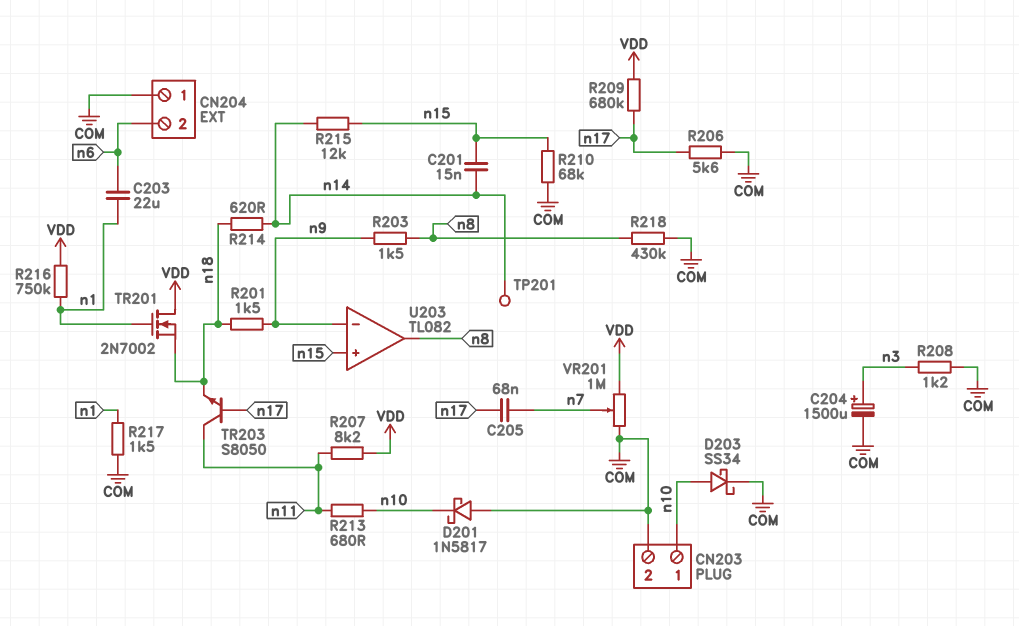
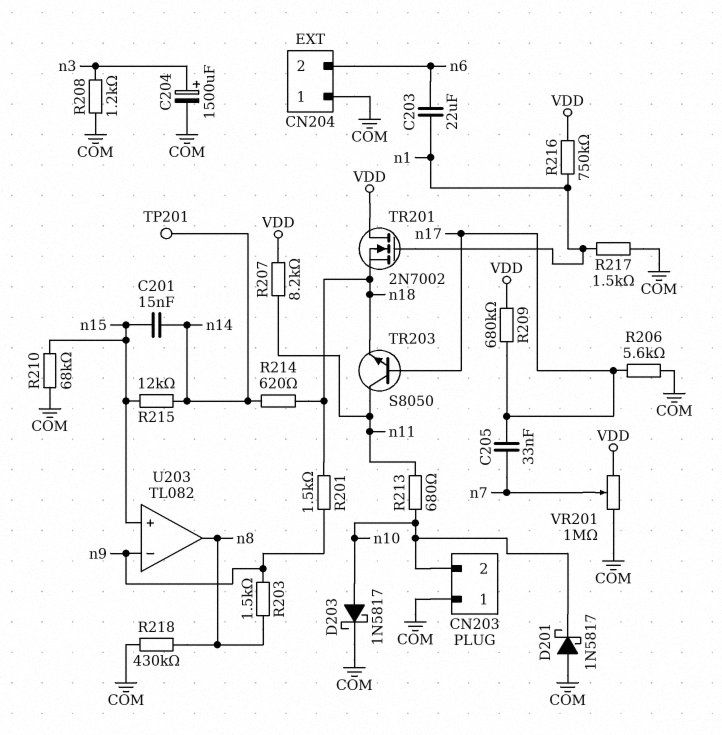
C205: 68nF (n7, n17) -> 33nF (n7, n17)
CN203 pin 1: n10 -> COM
CN203 pin 2: COM -> n10
D203: schottky SS34 (A n10, K COM) -> schottky 1N5817 (A n10, K COM)

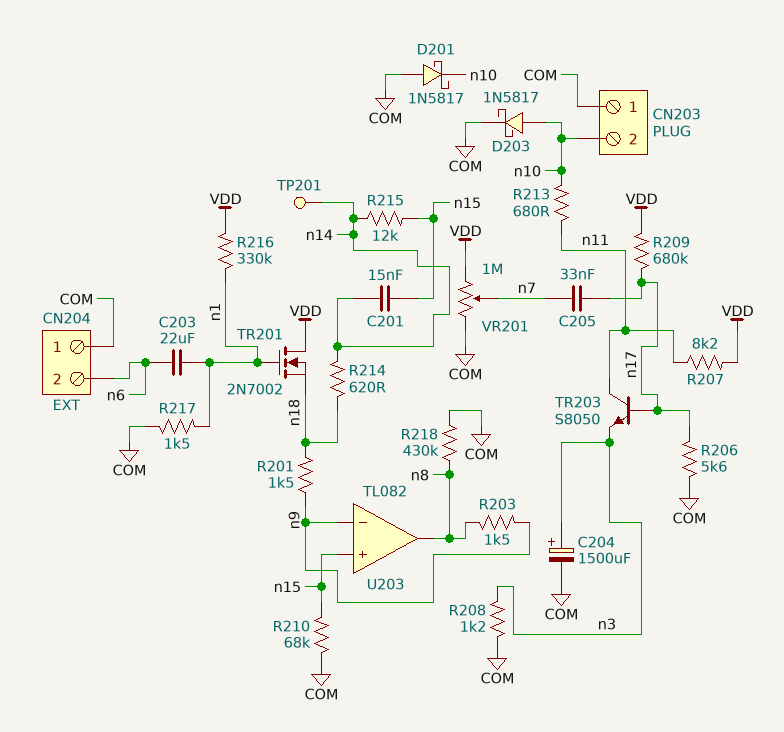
R216: 750k (VDD, n1) -> 330k (VDD, n1)
TR203: NPN S8050 (B n17, C n11, E n18) -> NPN S8050 (B n17, C n11, E n3)

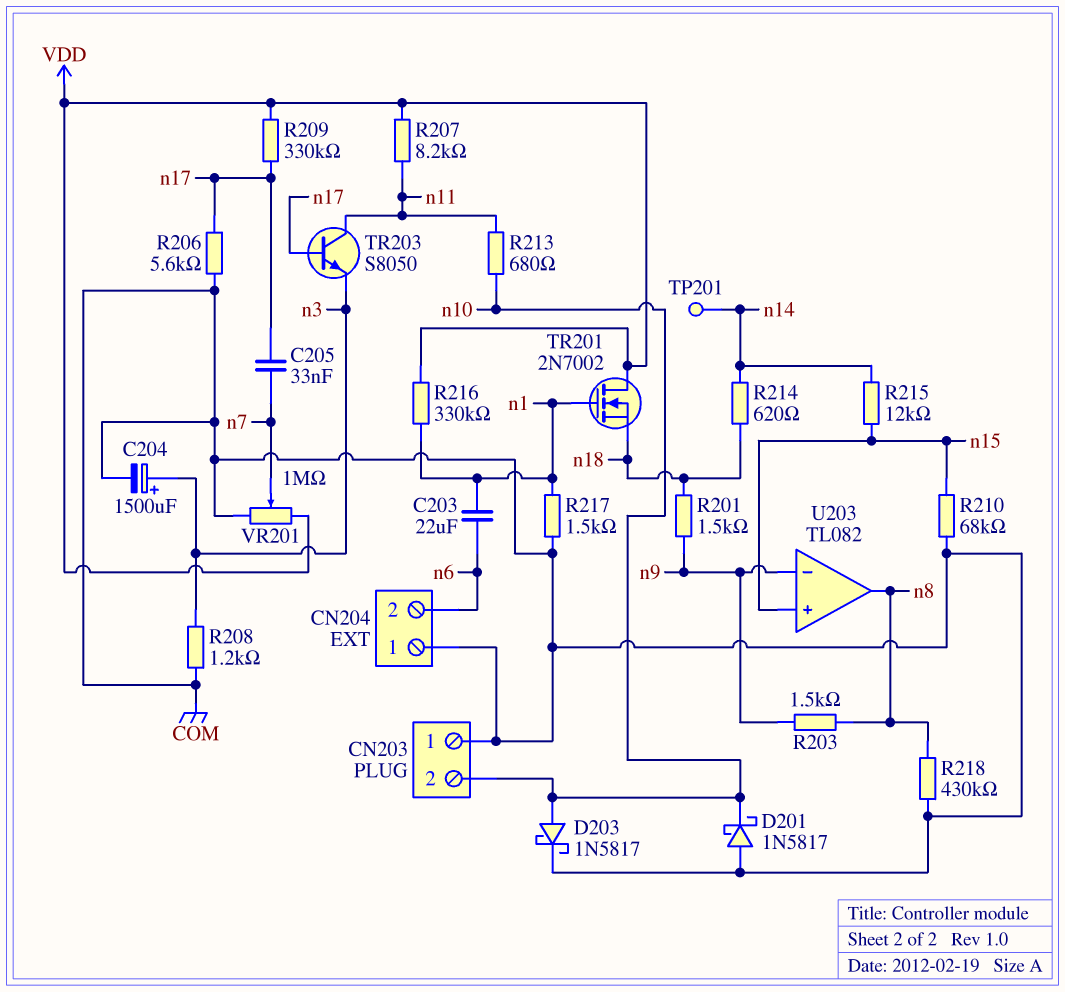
C201: 15nF (n14, n15) -> none
R209: 680k (VDD, n17) -> 330k (VDD, n17)

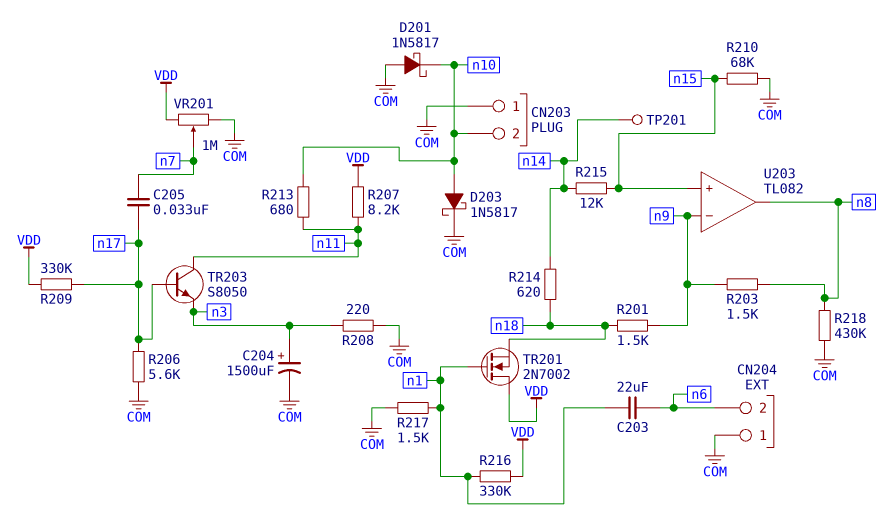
R208: 1.2k (COM, n3) -> 220 (COM, n3)

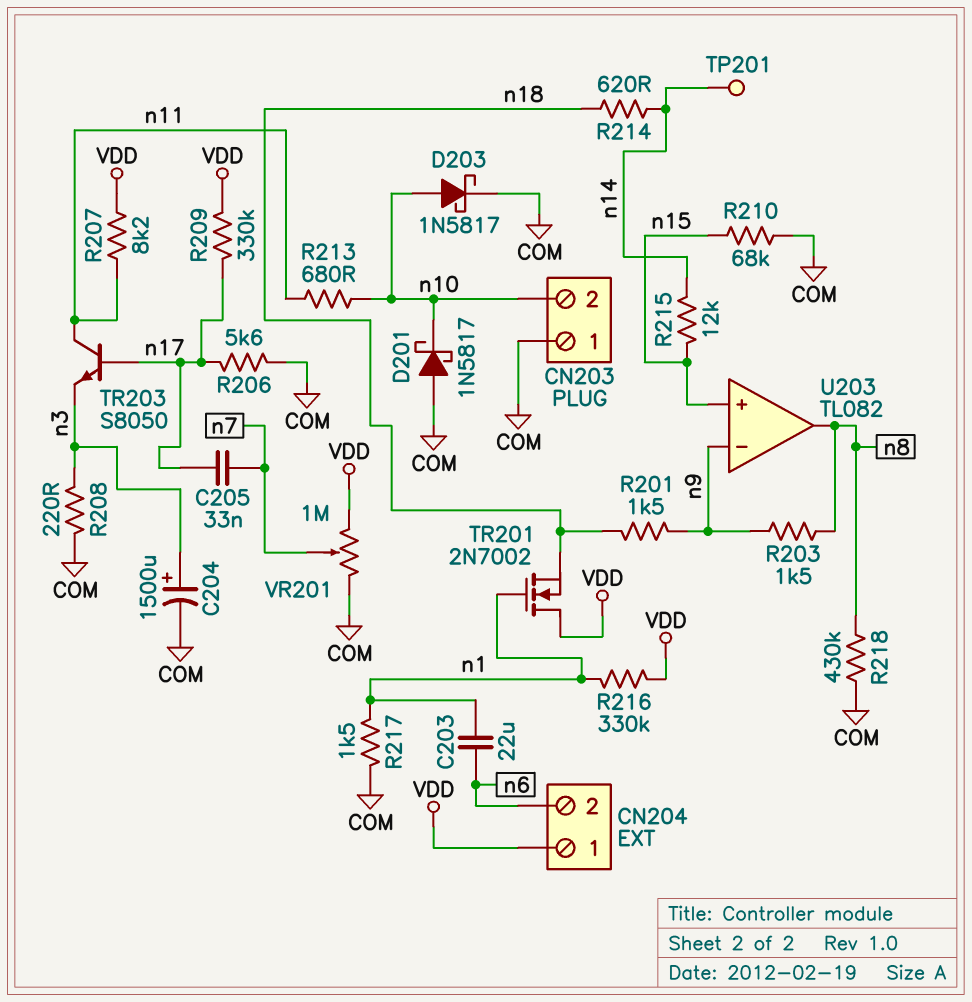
CN204 pin 1: COM -> VDD

